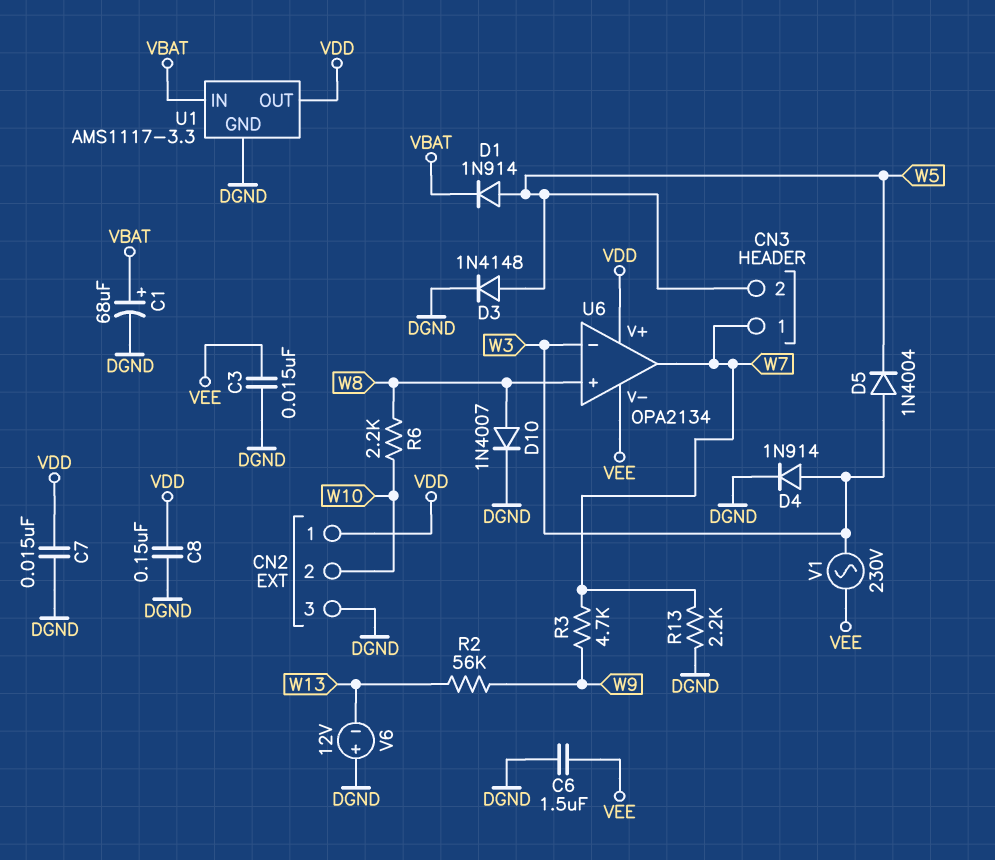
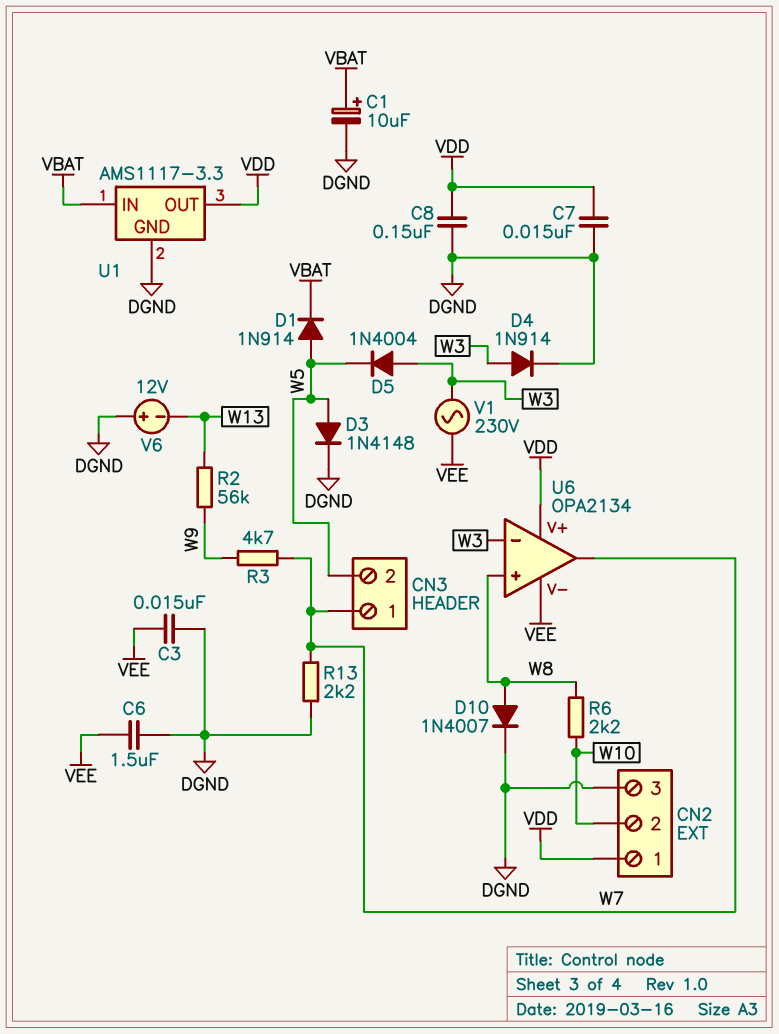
C1: 68uF (plus VBAT, minus DGND) -> 10uF (plus VBAT, minus DGND)

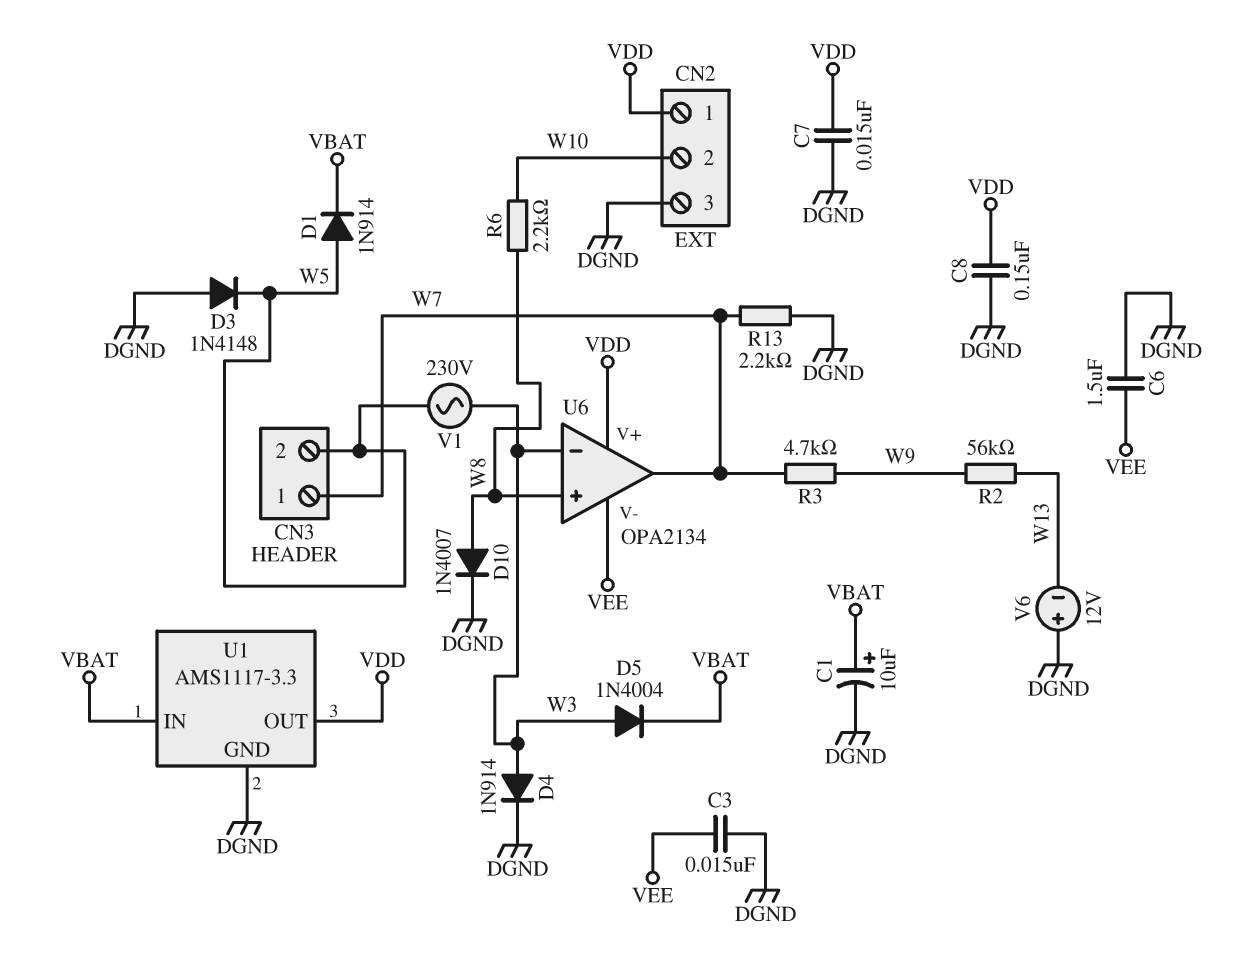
D3: diode 1N4148 (A W5, K DGND) -> diode 1N4148 (A DGND, K W5)
D5: diode 1N4004 (A W3, K W5) -> diode 1N4004 (A W3, K VBAT)
V1: AC 230V (VEE, W3) -> AC 230V (W3, W5)

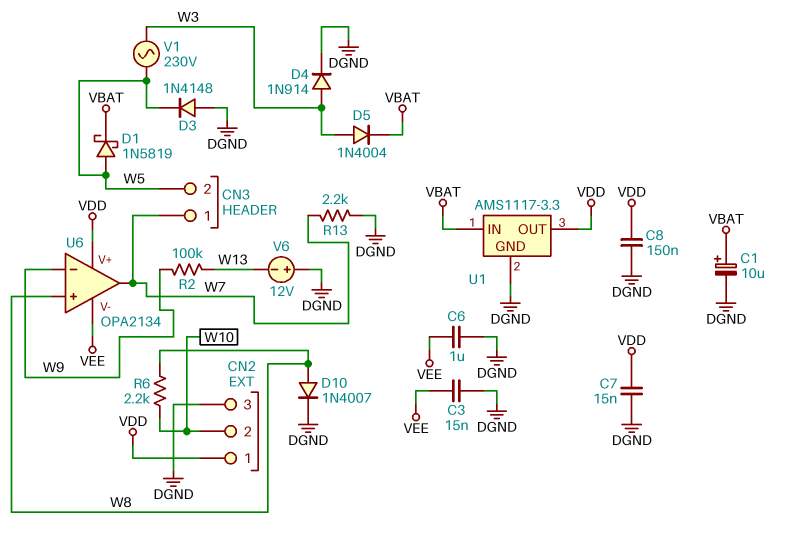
C6: 1.5uF (DGND, VEE) -> 1uF (DGND, VEE)
D1: diode 1N914 (A W5, K VBAT) -> schottky 1N5819 (A W5, K VBAT)
R2: 56k (W9, W13) -> 100k (W9, W13)
R3: 4.7k (W7, W9) -> none
U6 pin in-: W3 -> W9

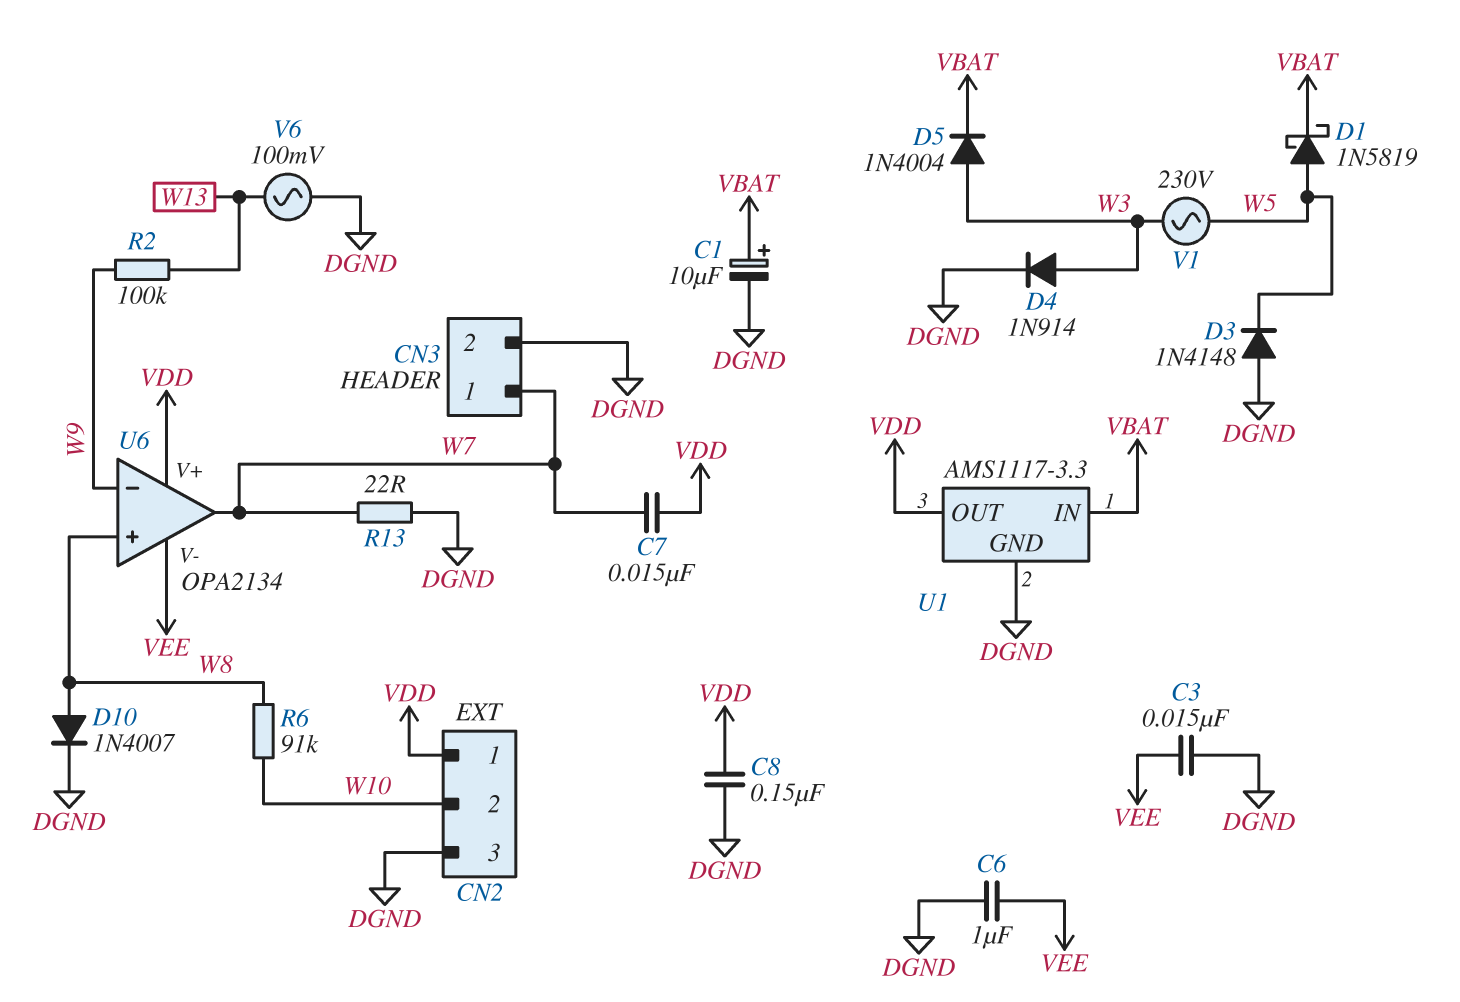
C7: 15nF (DGND, VDD) -> 15nF (VDD, W7)
CN3 pin 2: W5 -> DGND
R6: 2.2k (W8, W10) -> 91k (W8, W10)
R13: 2.2k (DGND, W7) -> 22 (DGND, W7)
V6: 12V (plus DGND, minus W13) -> AC 100mV (DGND, W13)

